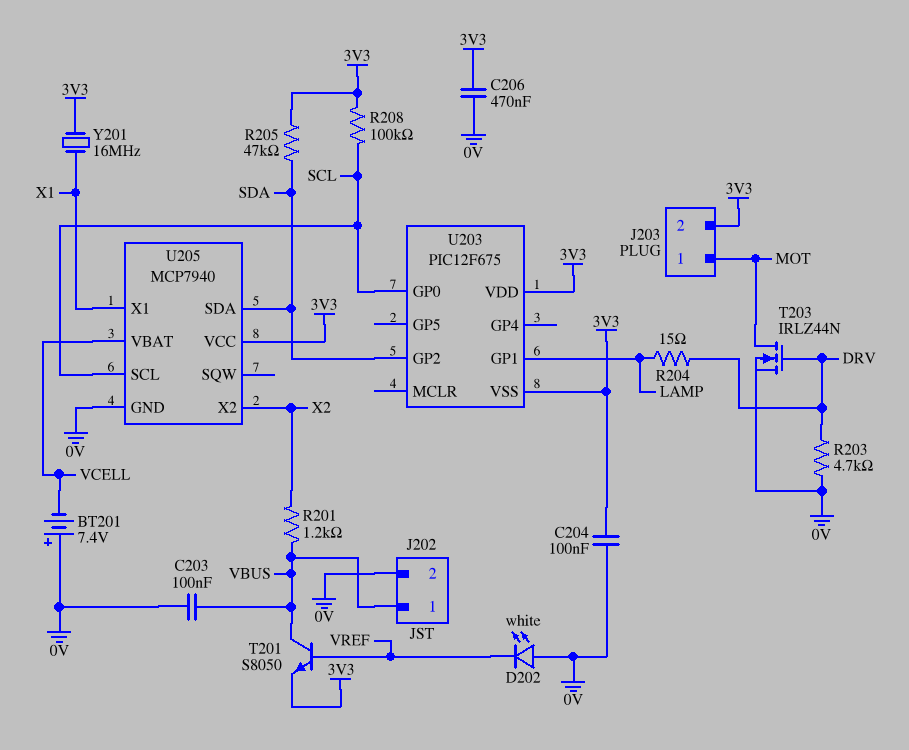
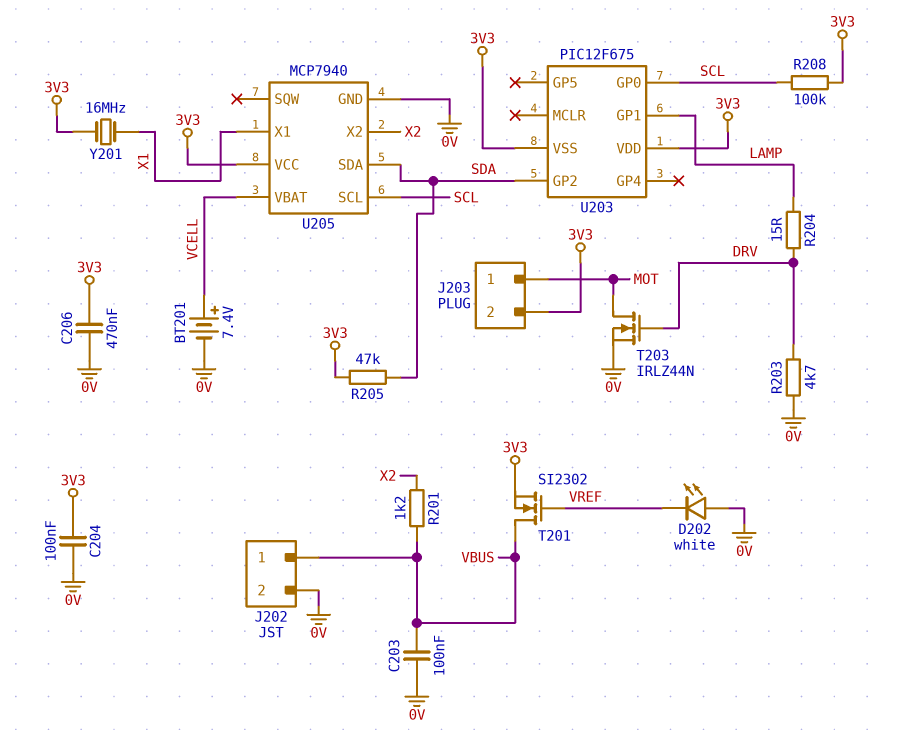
BT201: 7.4V (plus 0V, minus VCELL) -> 7.4V (plus VCELL, minus 0V)
T201: NPN S8050 (B VREF, C VBUS, E 3V3) -> NMOS SI2302 (G VREF, D VBUS, S 3V3)

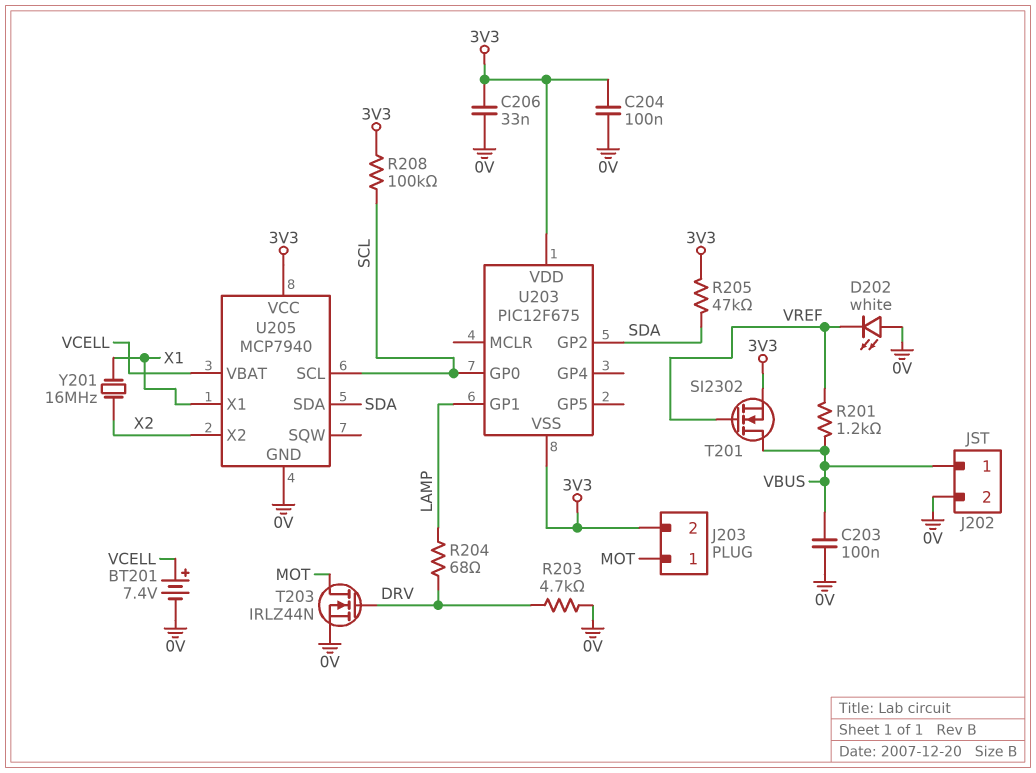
C206: 470nF (0V, 3V3) -> 33nF (0V, 3V3)
R201: 1.2k (VBUS, X2) -> 1.2k (VBUS, VREF)
R204: 15 (DRV, LAMP) -> 68 (DRV, LAMP)
Y201: 16MHz (3V3, X1) -> 16MHz (X1, X2)

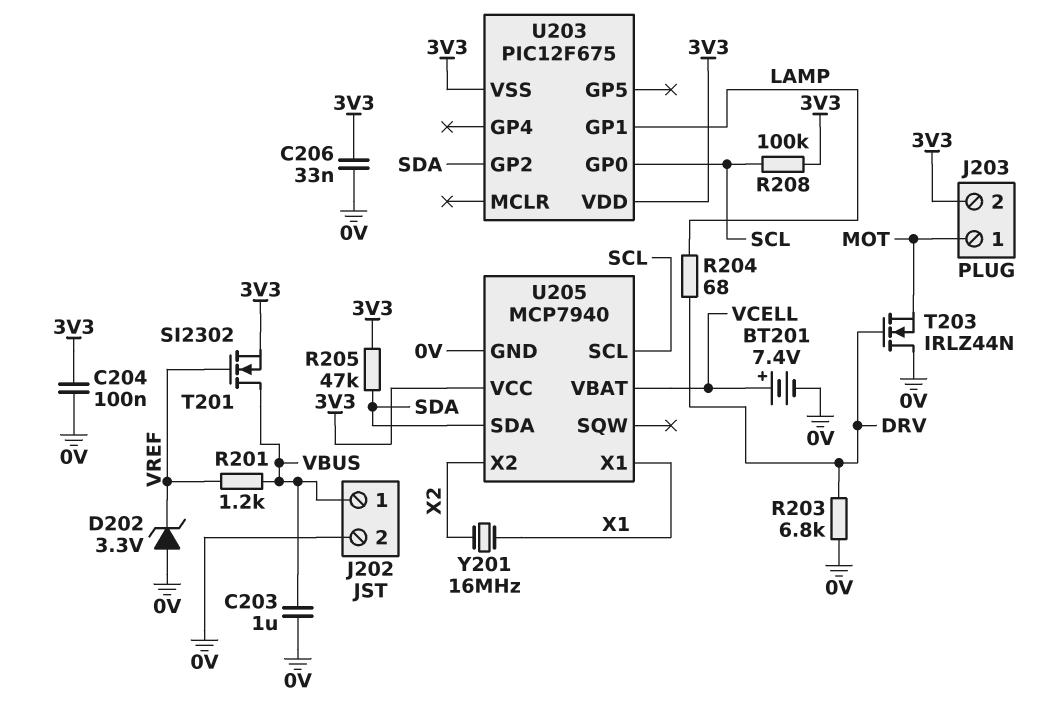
C203: 100nF (0V, VBUS) -> 1uF (0V, VBUS)
D202: LED white (A 0V, K VREF) -> zener 3.3V (A 0V, K VREF)
R203: 4.7k (0V, DRV) -> 6.8k (0V, DRV)
T203: NMOS IRLZ44N (G DRV, D MOT, S 0V) -> NMOS IRLZ44N (G DRV, D 0V, S MOT)

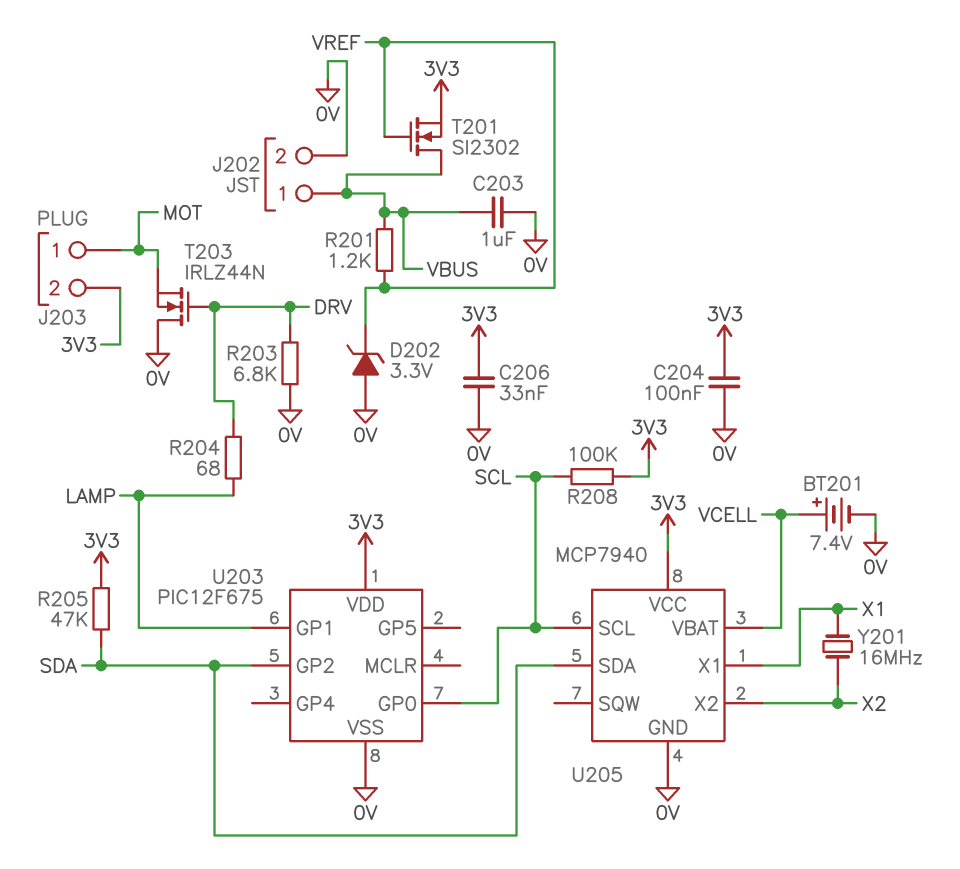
U203 pin VSS: 3V3 -> 0V

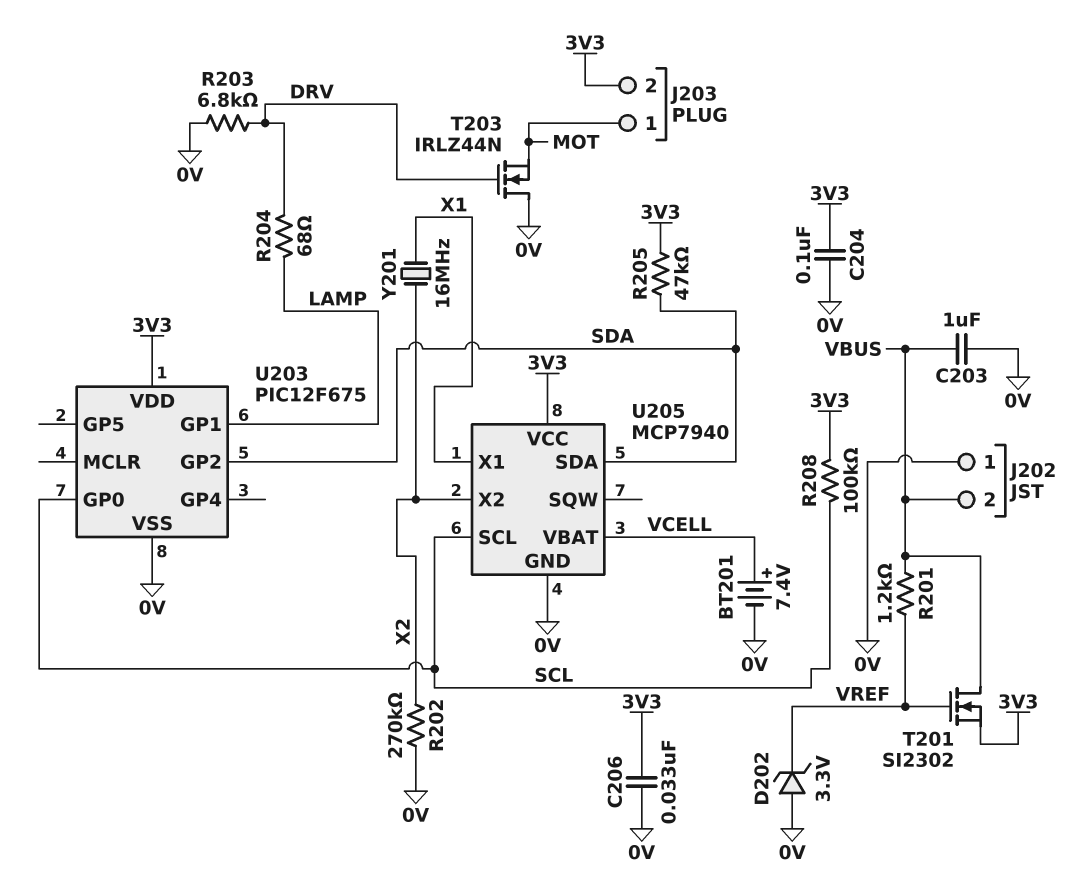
J202 pin 1: VBUS -> 0V
J202 pin 2: 0V -> VBUS
R202: none -> 270k (0V, X2)

